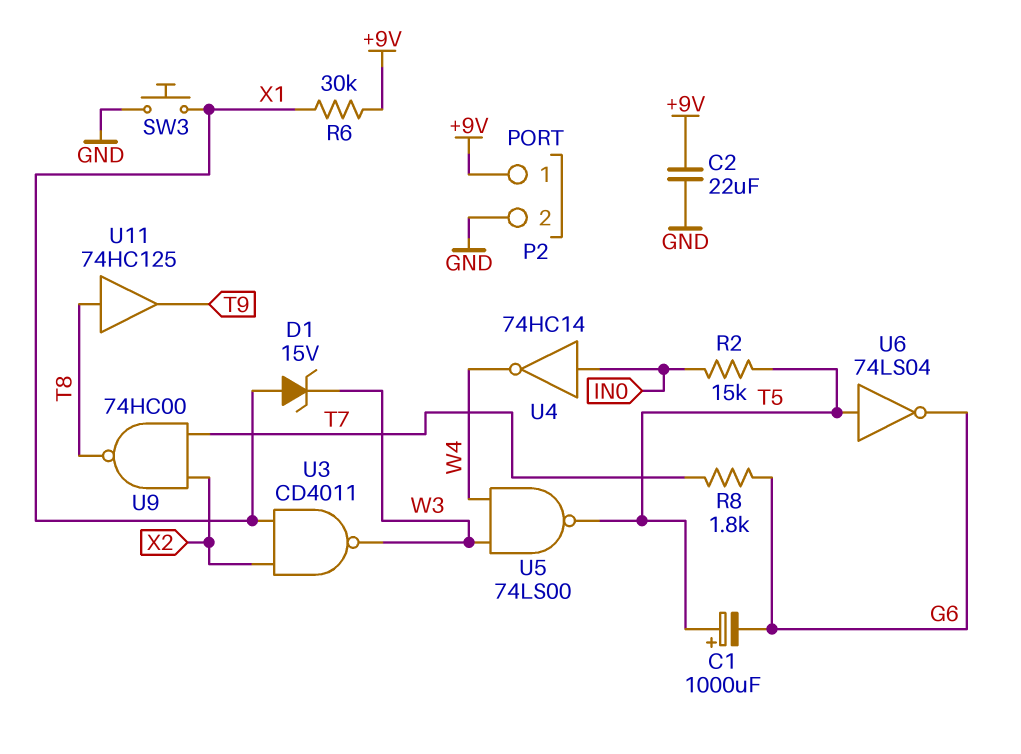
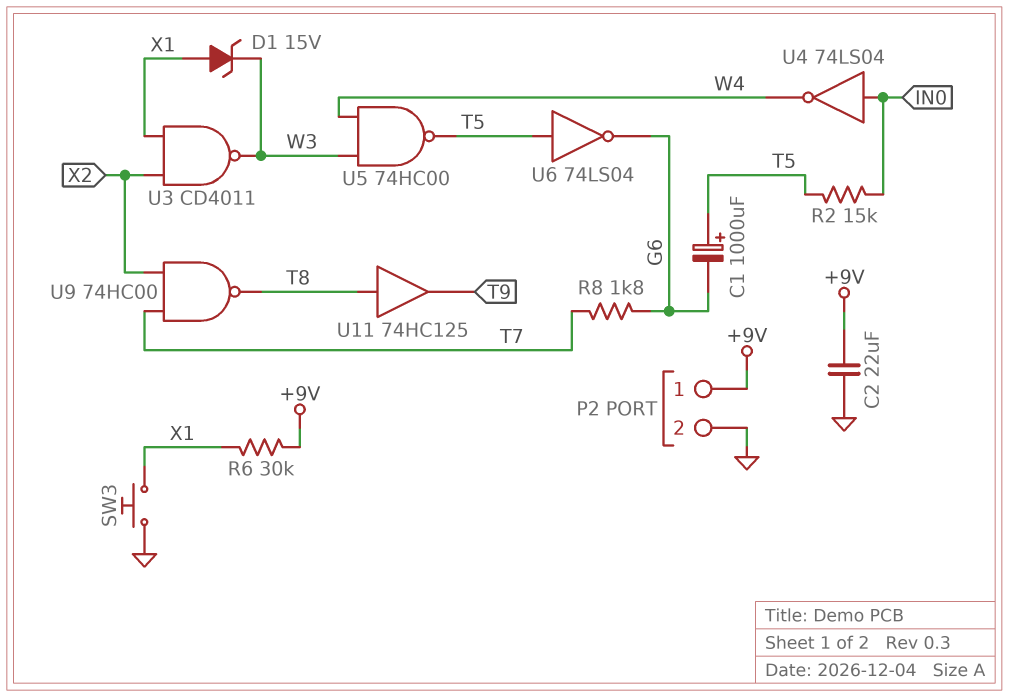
U4: NOT 74HC14 (in IN0, out W4) -> NOT 74LS04 (in IN0, out W4)
U5: NAND 74LS00 (in W3, in W4, out T5) -> NAND 74HC00 (in W3, in W4, out T5)

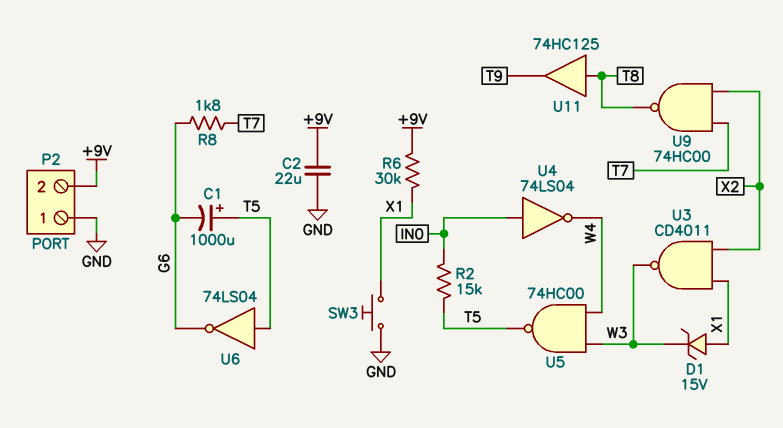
P2 pin 1: +9V -> GND
P2 pin 2: GND -> +9V

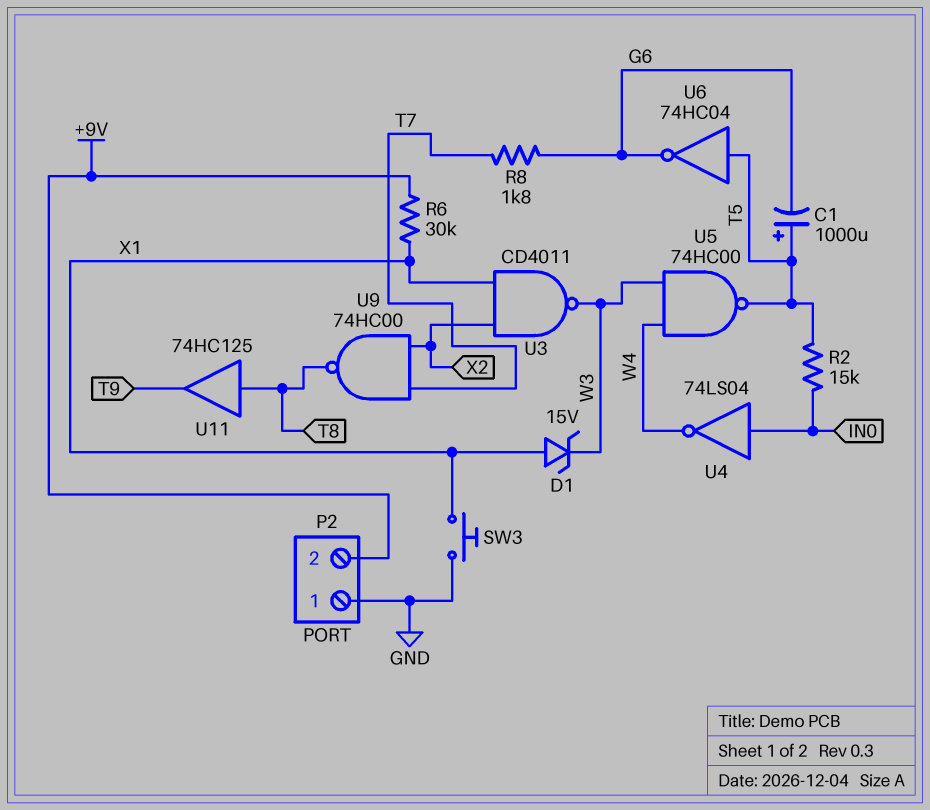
C2: 22uF (+9V, GND) -> none
U6: NOT 74LS04 (in T5, out G6) -> NOT 74HC04 (in T5, out G6)

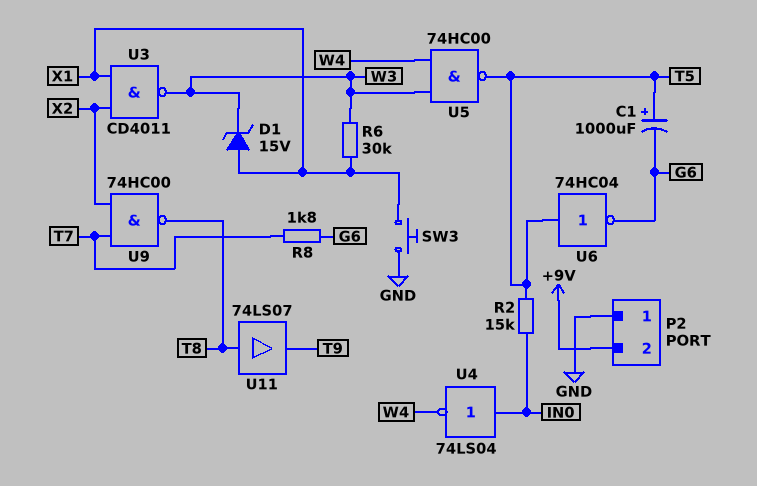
R6: 30k (+9V, X1) -> 30k (W3, X1)
U11: buffer 74HC125 (in T8, out T9) -> buffer 74LS07 (in T8, out T9)

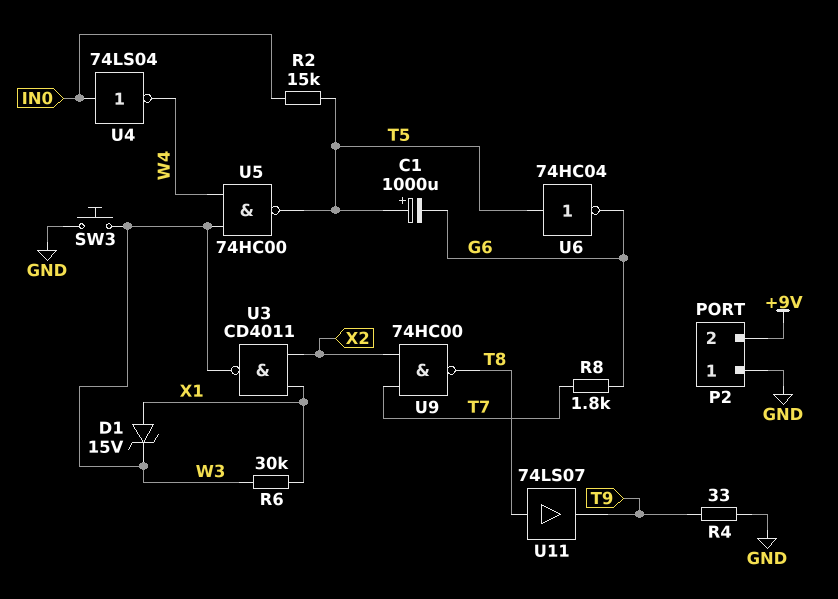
R4: none -> 33 (GND, T9)
SW3: button (GND, X1) -> button (GND, W3)

